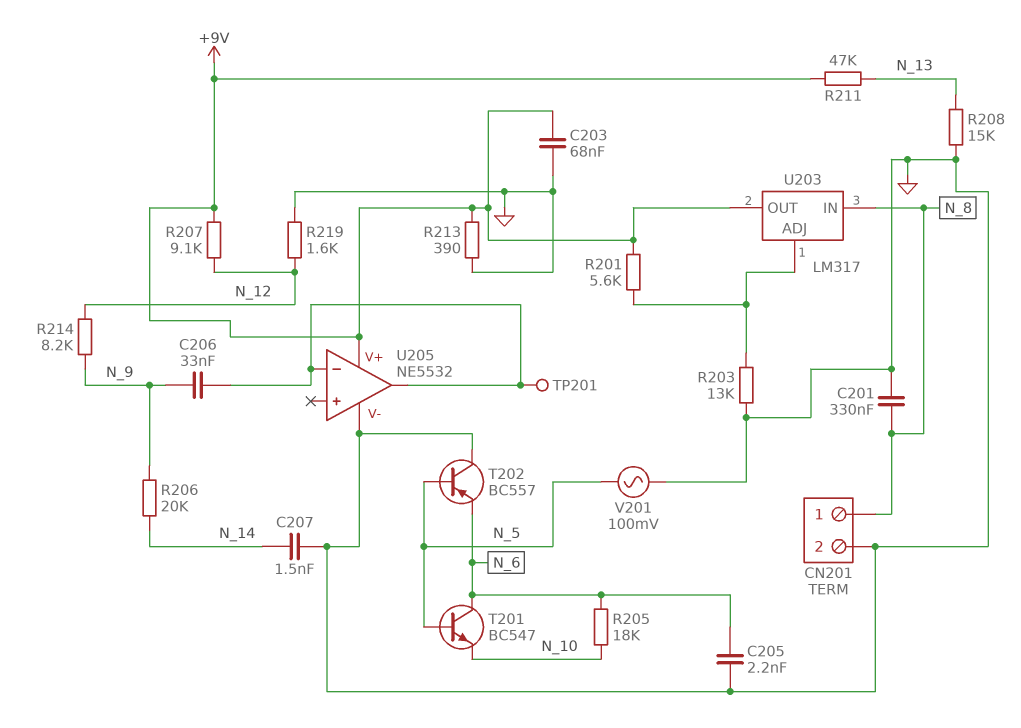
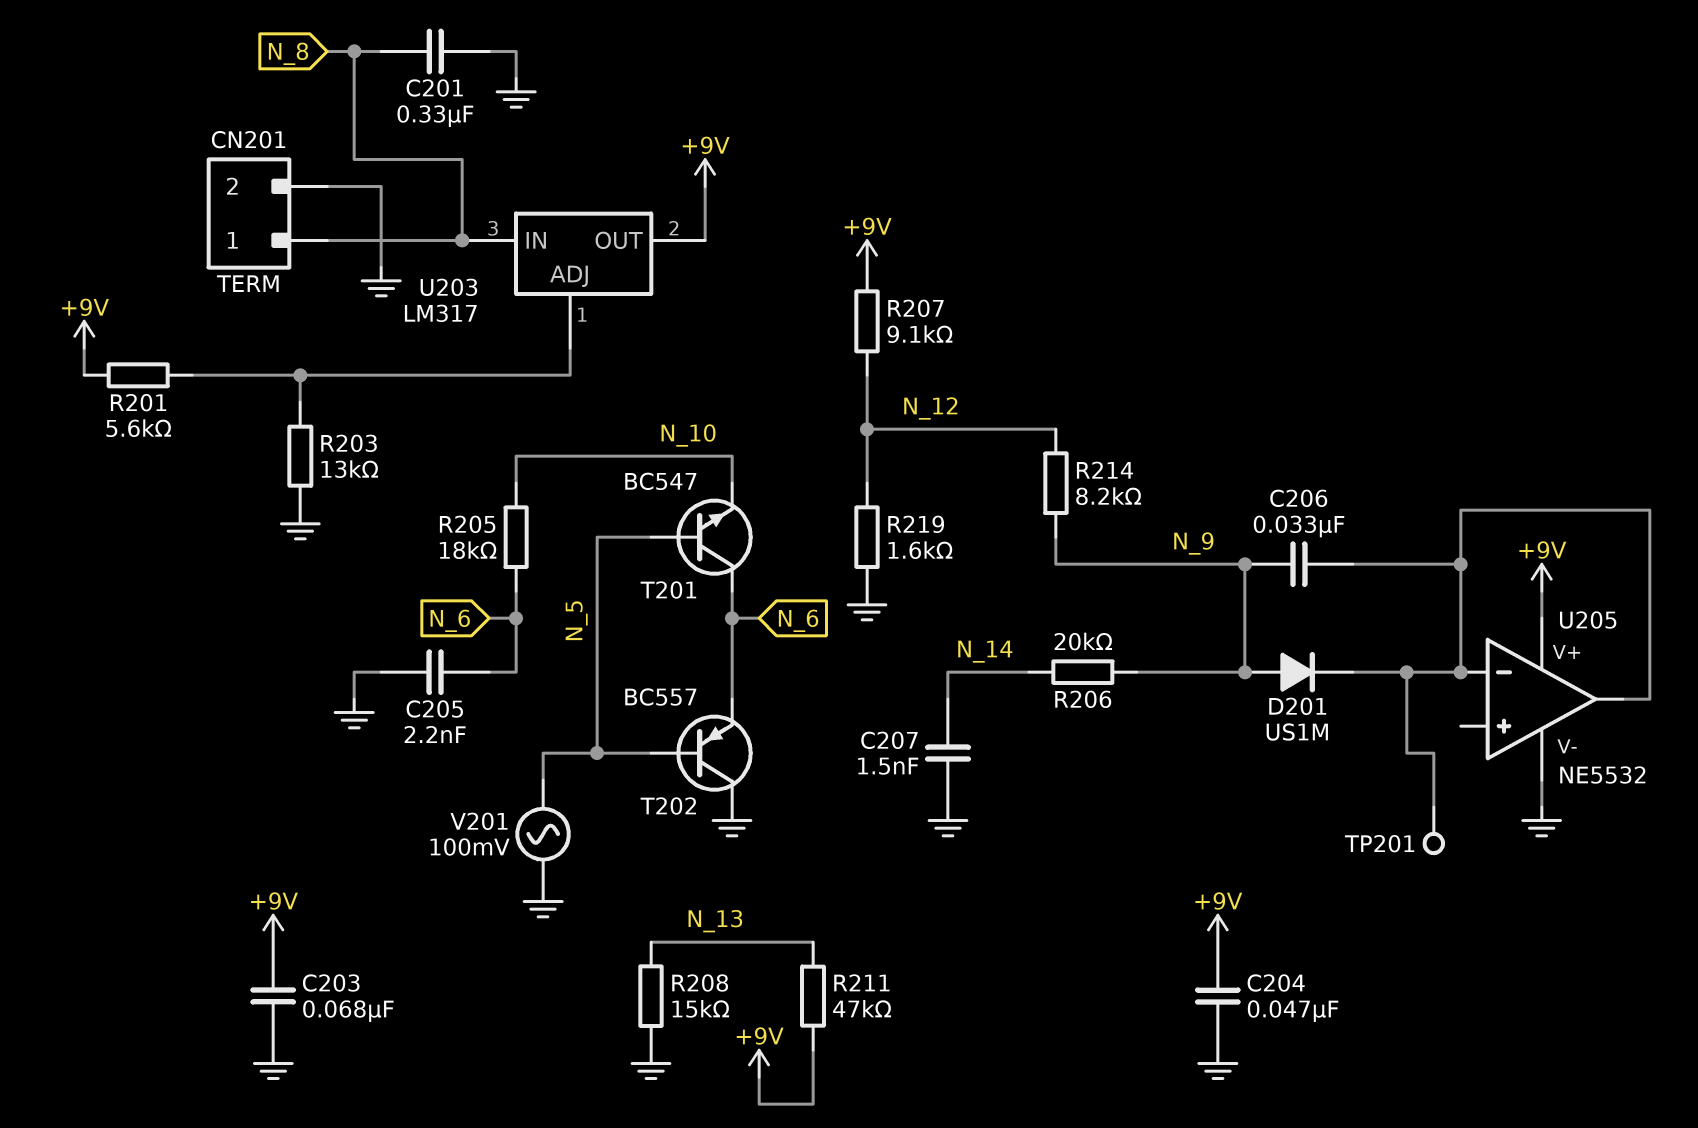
C204: none -> 47nF (+9V, GND)
D201: none -> diode US1M (A N_9, K U205/in-)
R213: 390 (+9V, GND) -> none

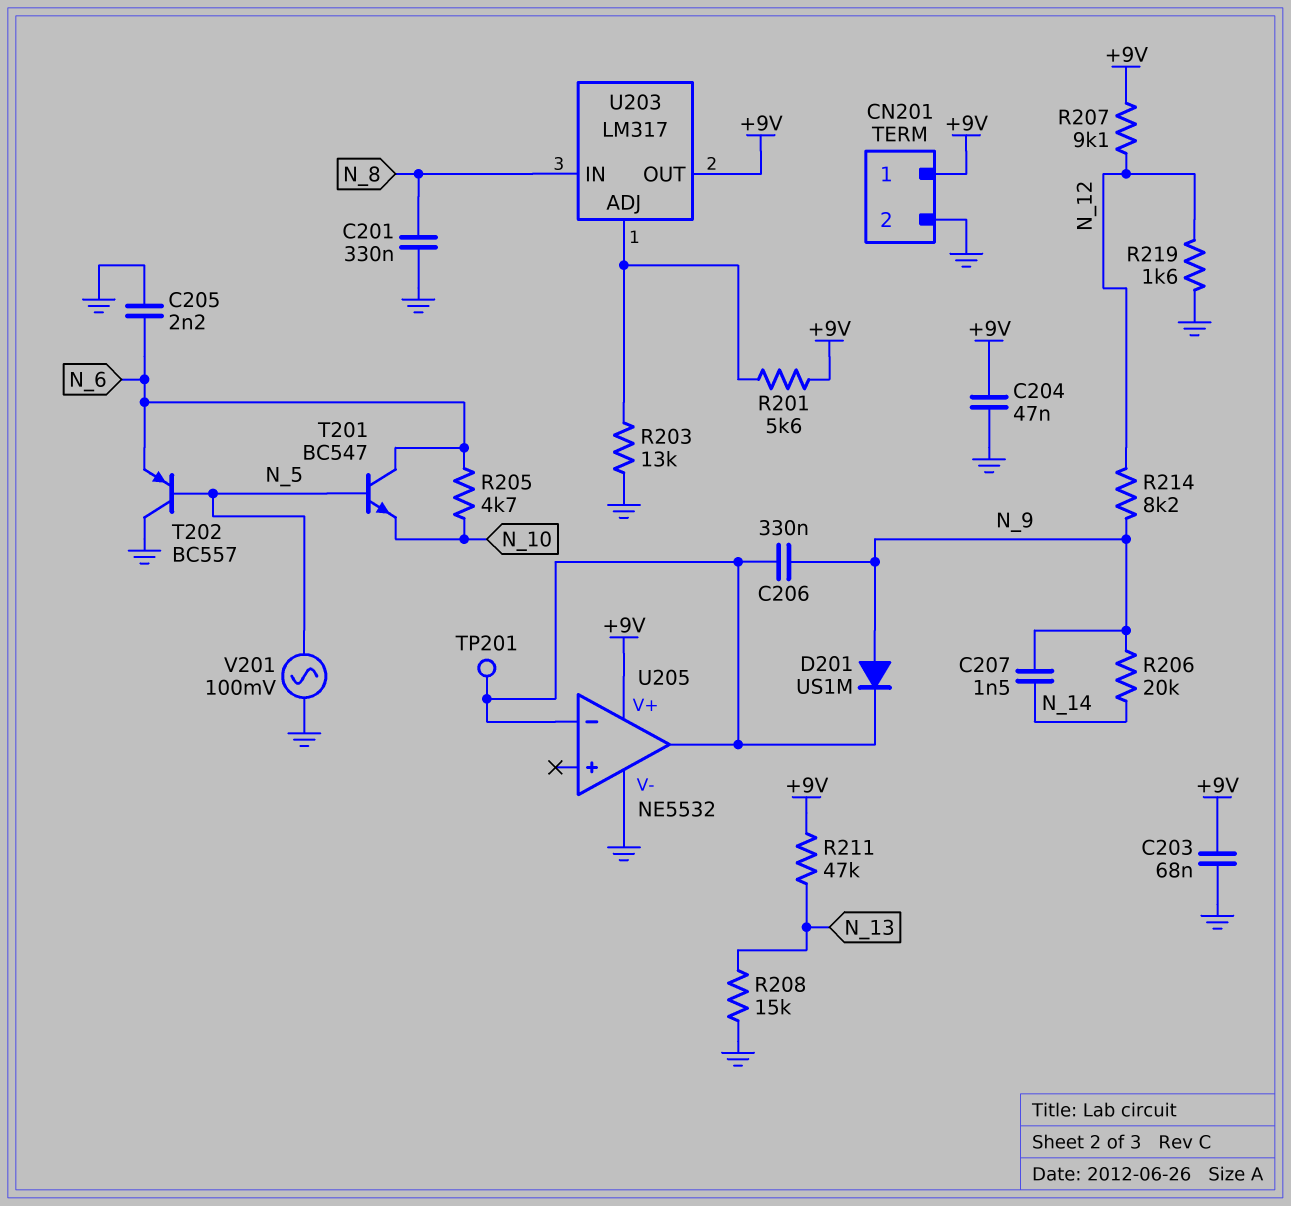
C206: 33nF (N_9, U205/in-) -> 330nF (N_9, U205/in-)
C207: 1.5nF (GND, N_14) -> 1.5nF (N_9, N_14)
CN201 pin 1: N_8 -> +9V
R205: 18k (N_6, N_10) -> 4.7k (N_6, N_10)

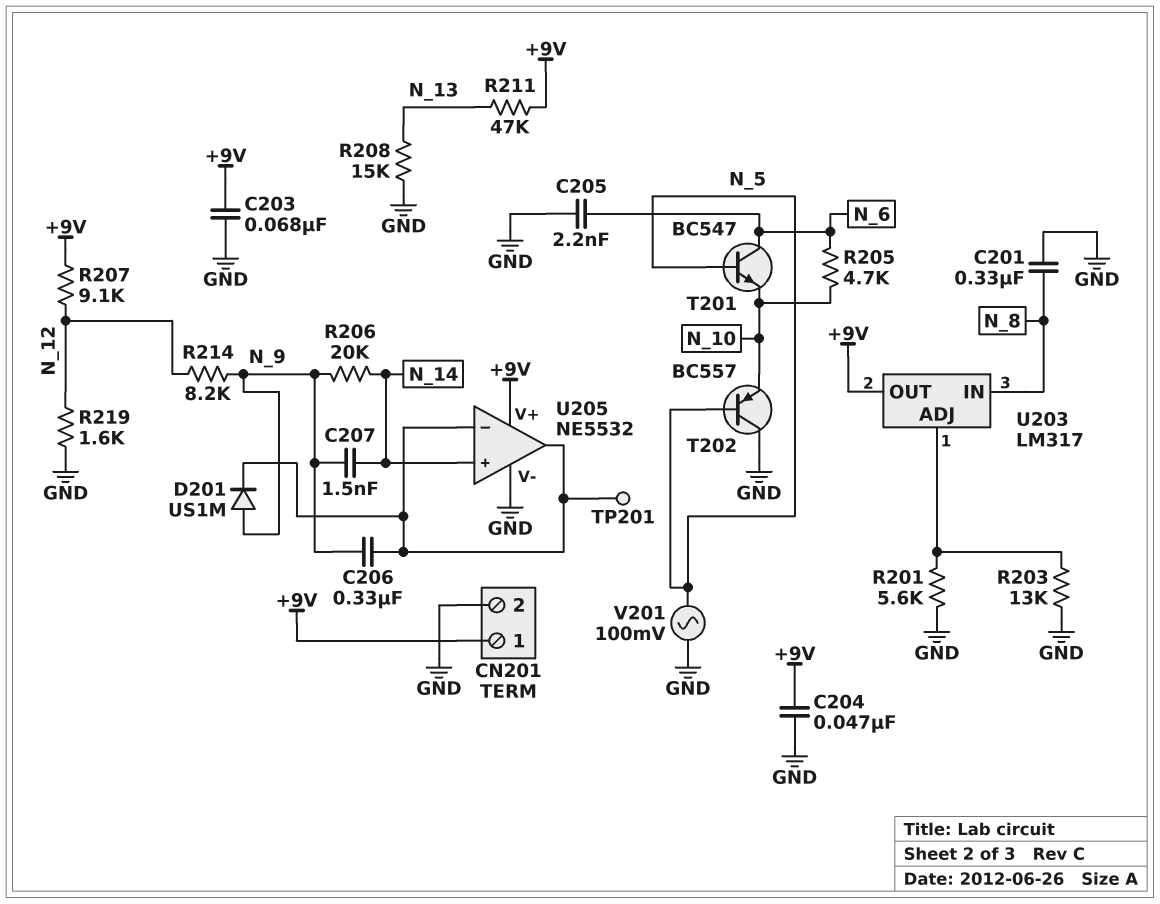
R201: 5.6k (+9V, U203/ADJ) -> 5.6k (GND, U203/ADJ)
T202: PNP BC557 (B N_5, C GND, E N_6) -> PNP BC557 (B N_5, C GND, E N_10)
U205 pin in+: none -> N_14

